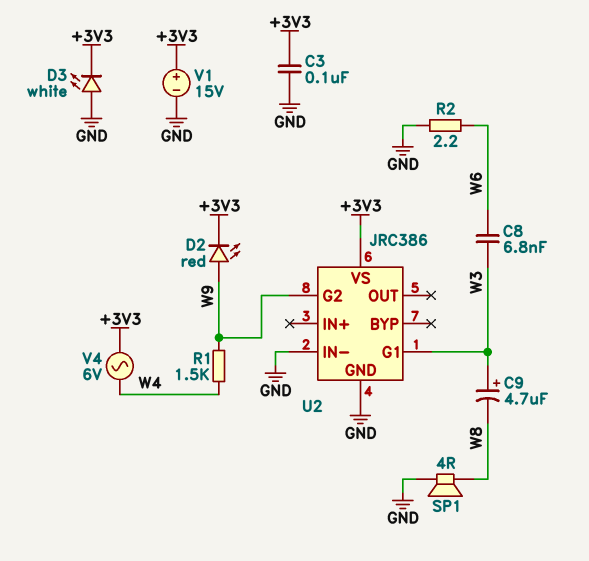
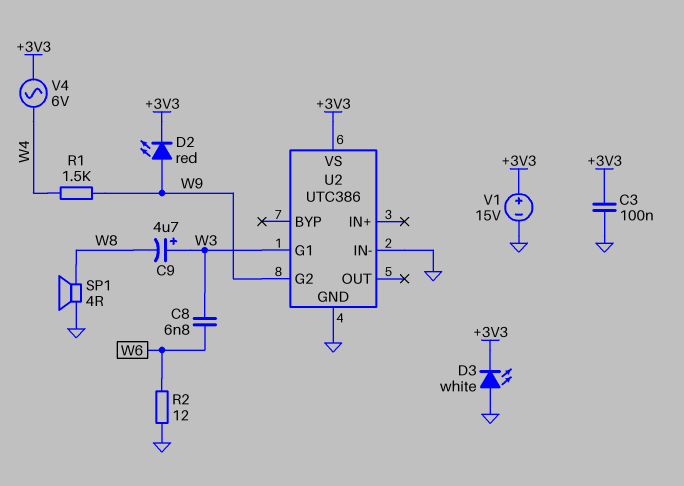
R2: 2.2 (GND, W6) -> 12 (GND, W6)
U2: JRC386 -> UTC386

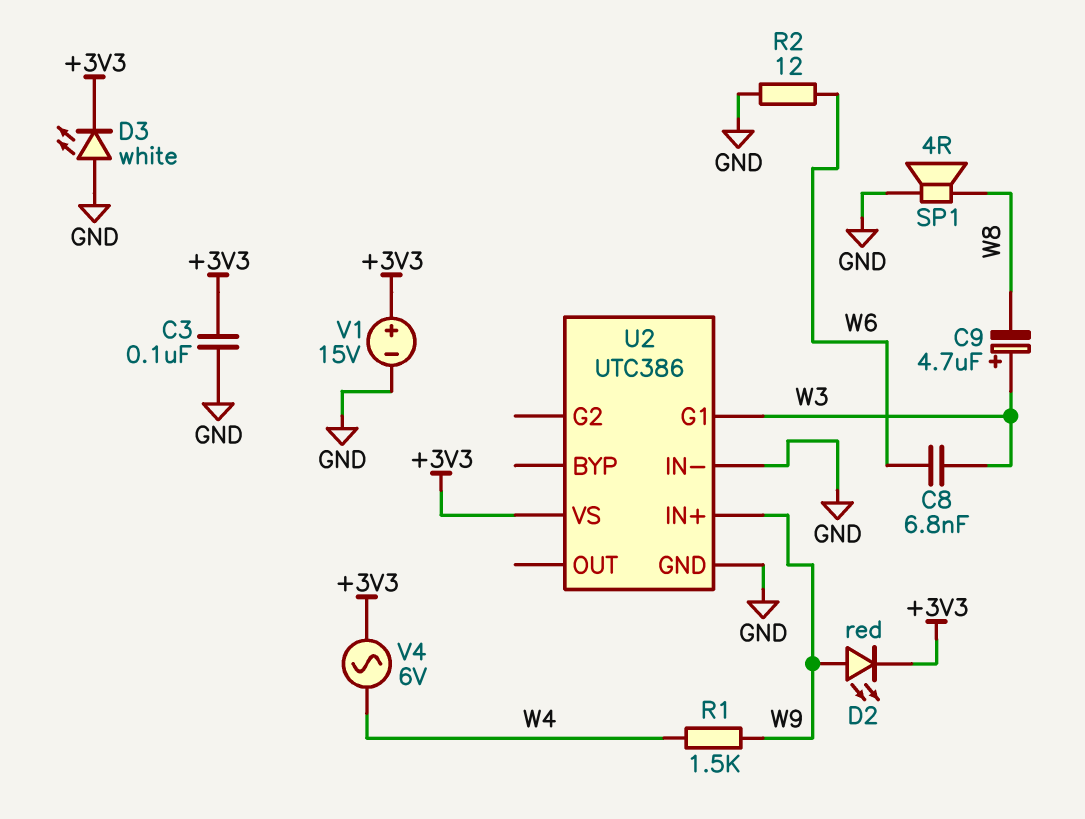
U2 pin G2: W9 -> none
U2 pin IN+: none -> W9

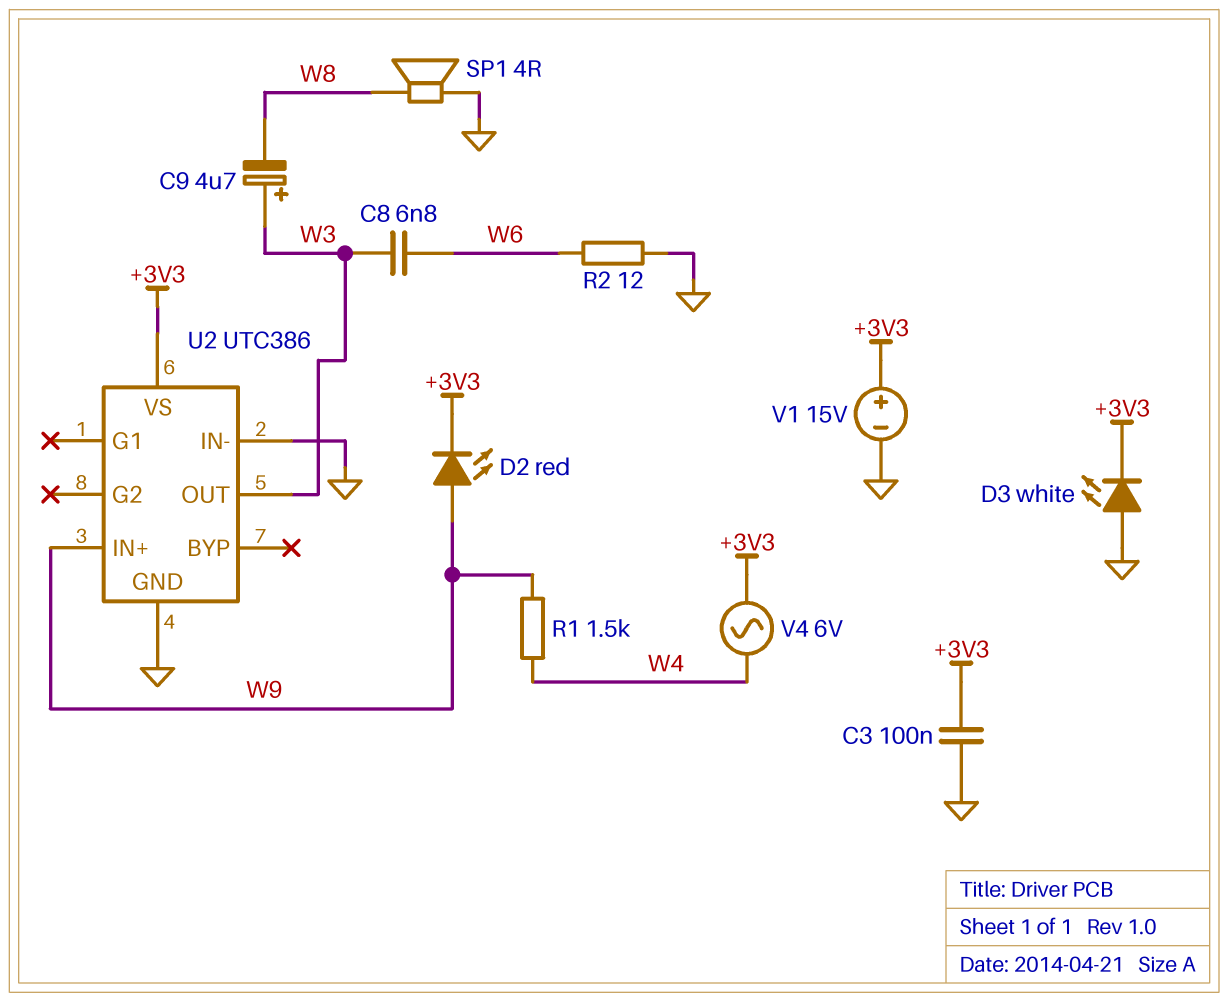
U2 pin G1: W3 -> none
U2 pin OUT: none -> W3

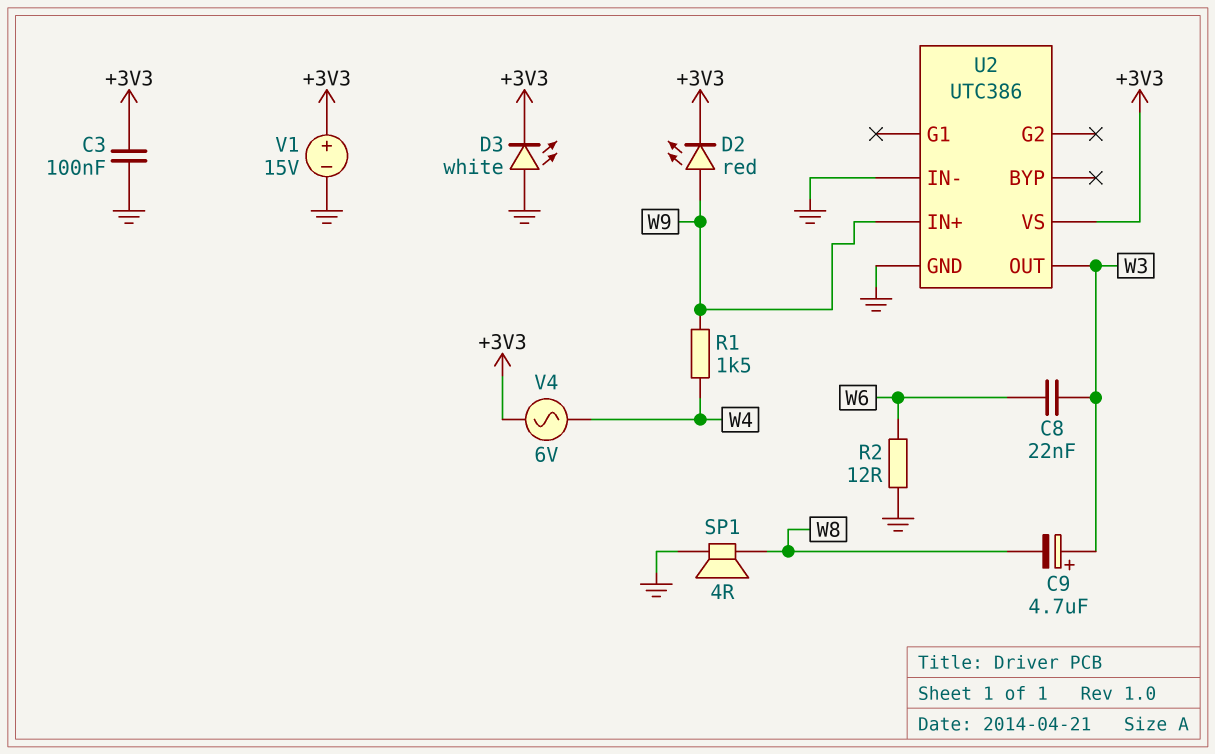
C8: 6.8nF (W3, W6) -> 22nF (W3, W6)

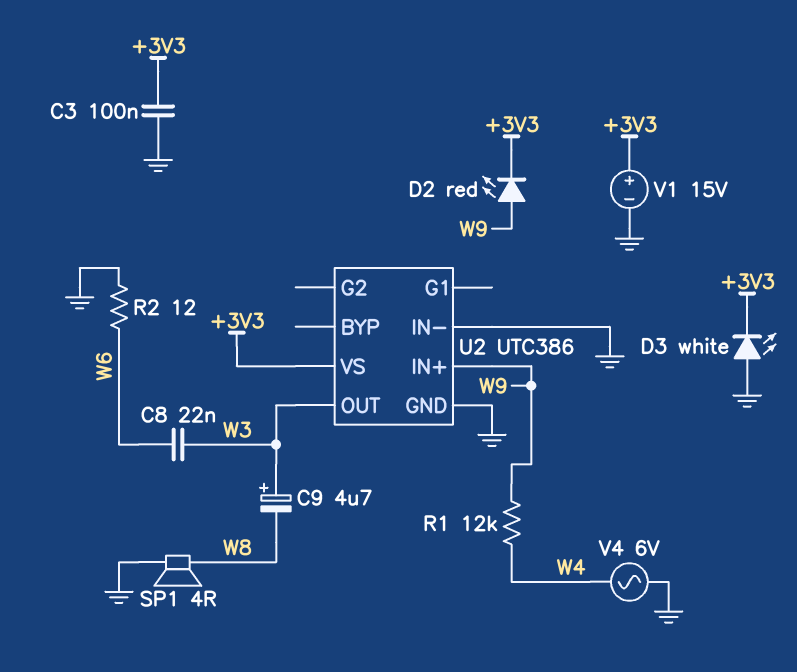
R1: 1.5k (W4, W9) -> 12k (W4, W9)
V4: AC 6V (+3V3, W4) -> AC 6V (GND, W4)

